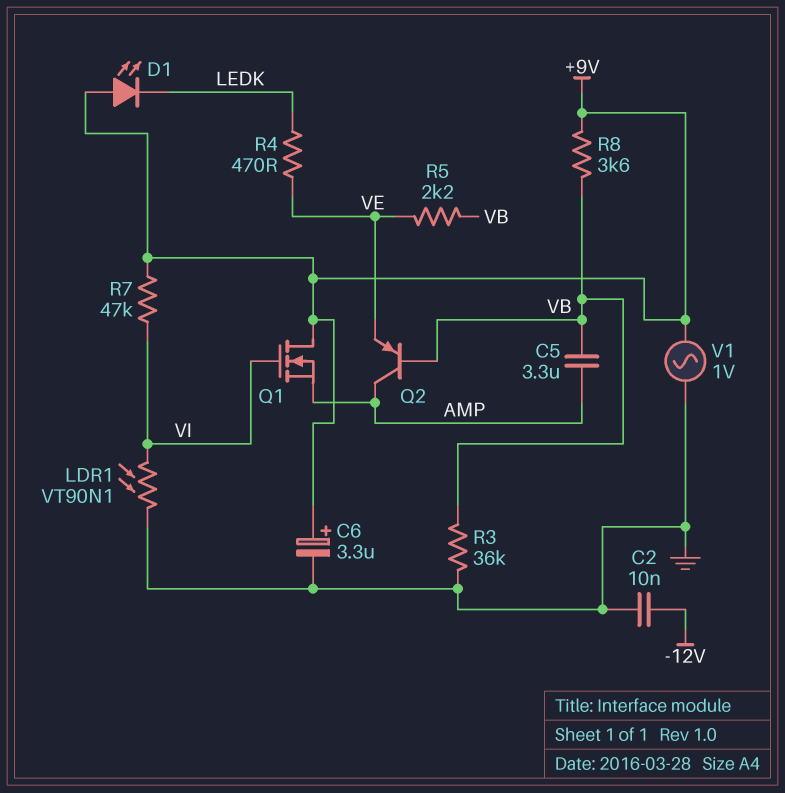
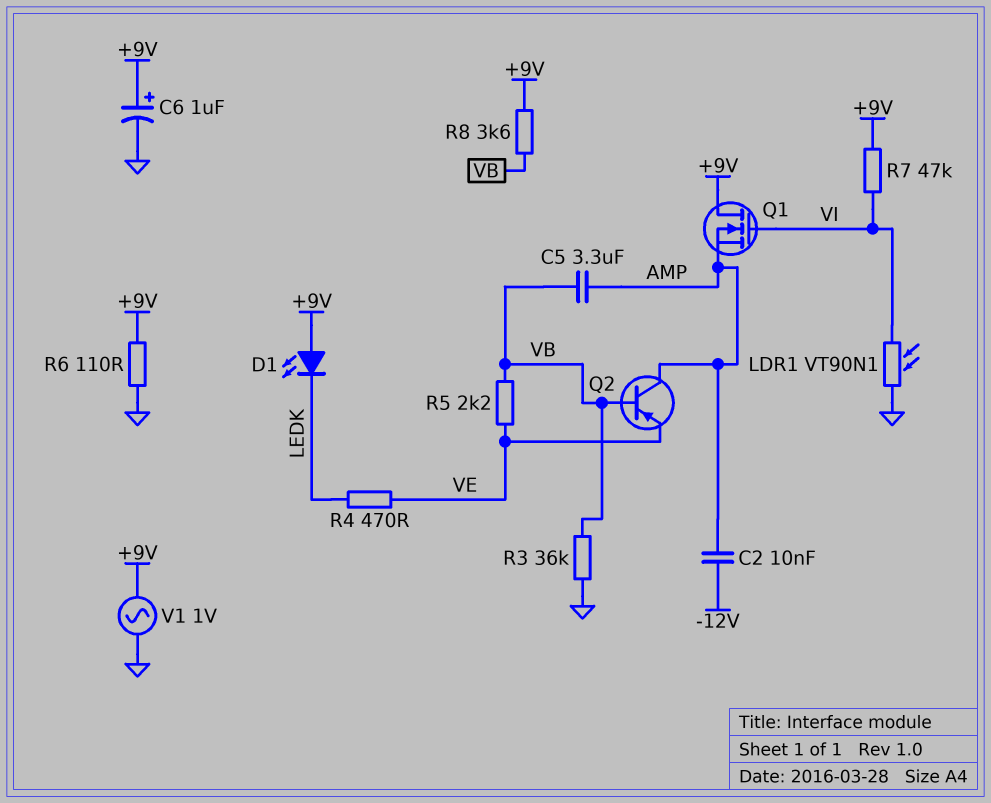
C2: 10nF (-12V, GND) -> 10nF (-12V, AMP)
C6: 3.3uF (plus +9V, minus GND) -> 1uF (plus +9V, minus GND)
R6: none -> 110 (+9V, GND)

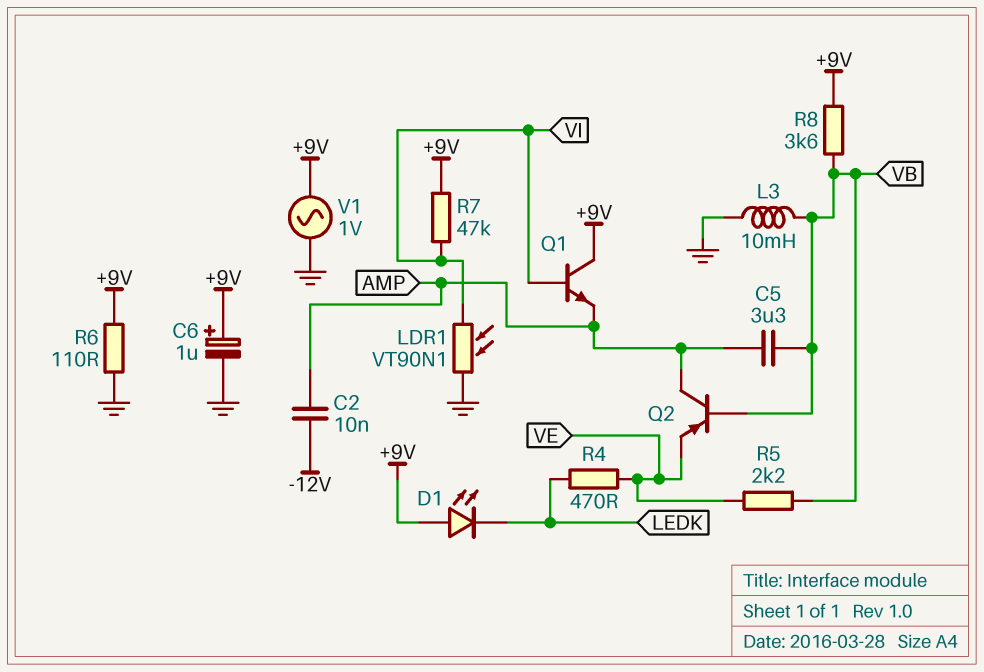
L3: none -> 10mH (GND, VB)
Q1: NMOS (G VI, D +9V, S AMP) -> NPN (B VI, C +9V, E AMP)
R3: 36k (GND, VB) -> none

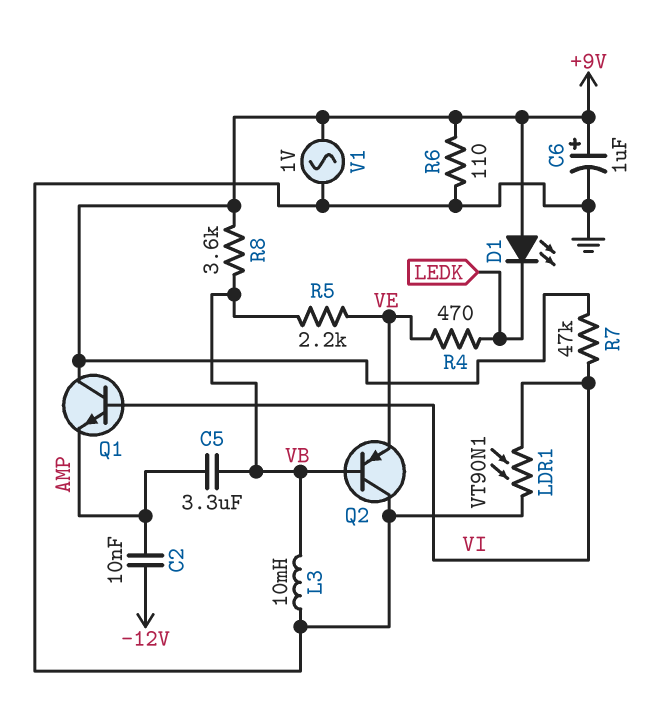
Q2: PNP (B VB, C AMP, E VE) -> PNP (B VB, C GND, E VE)

